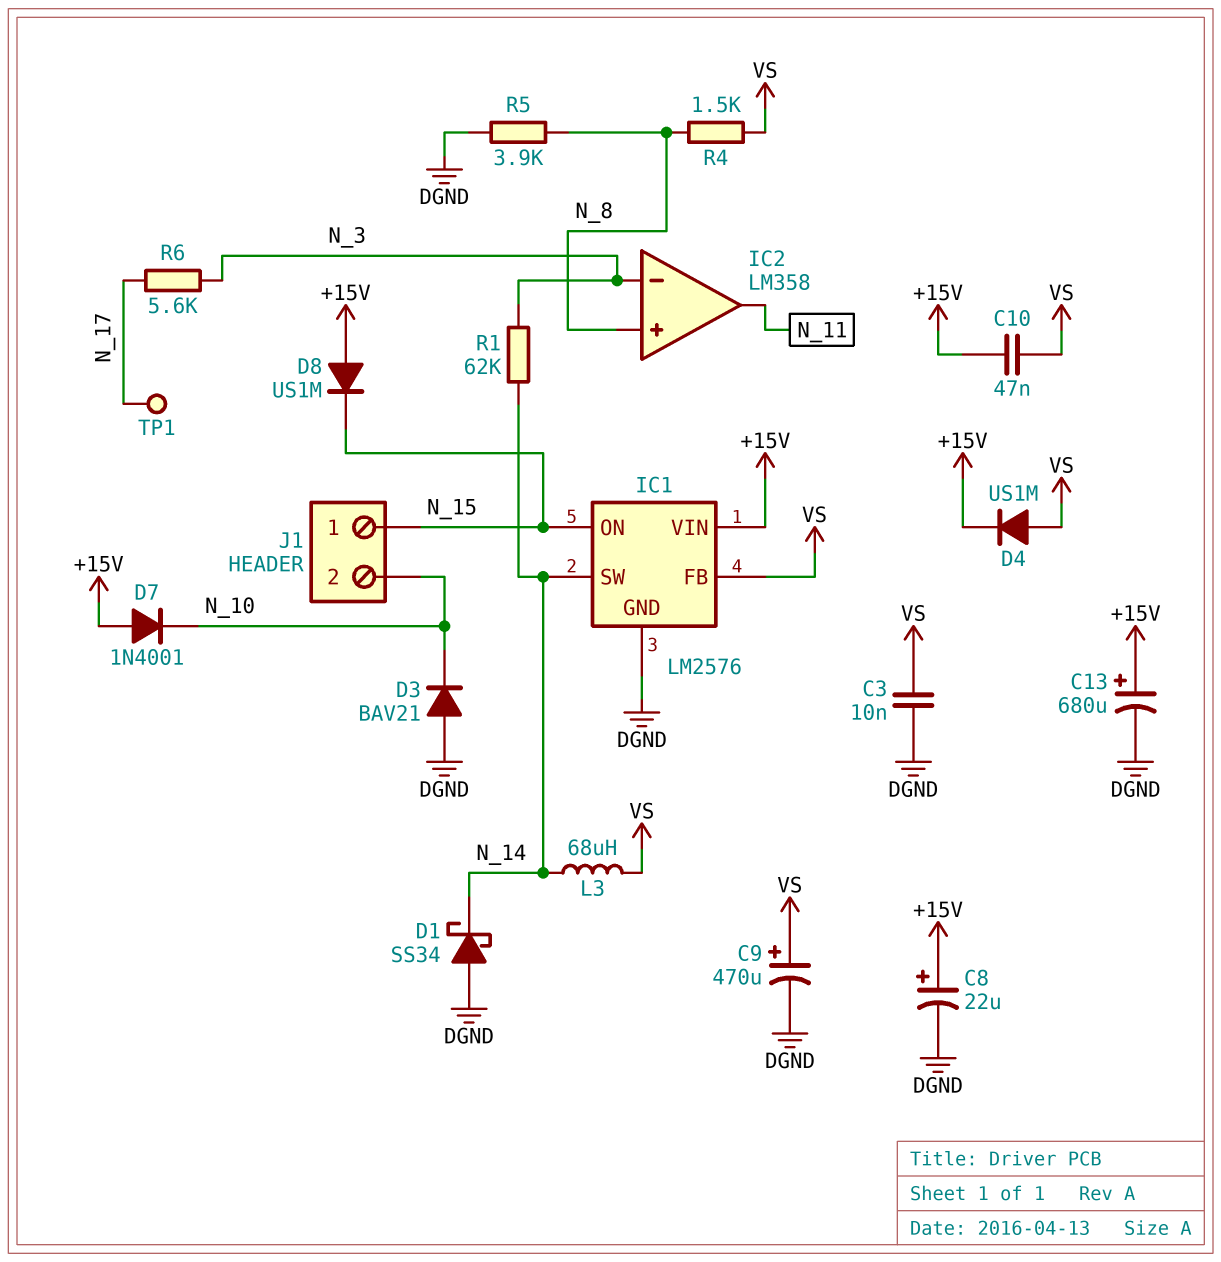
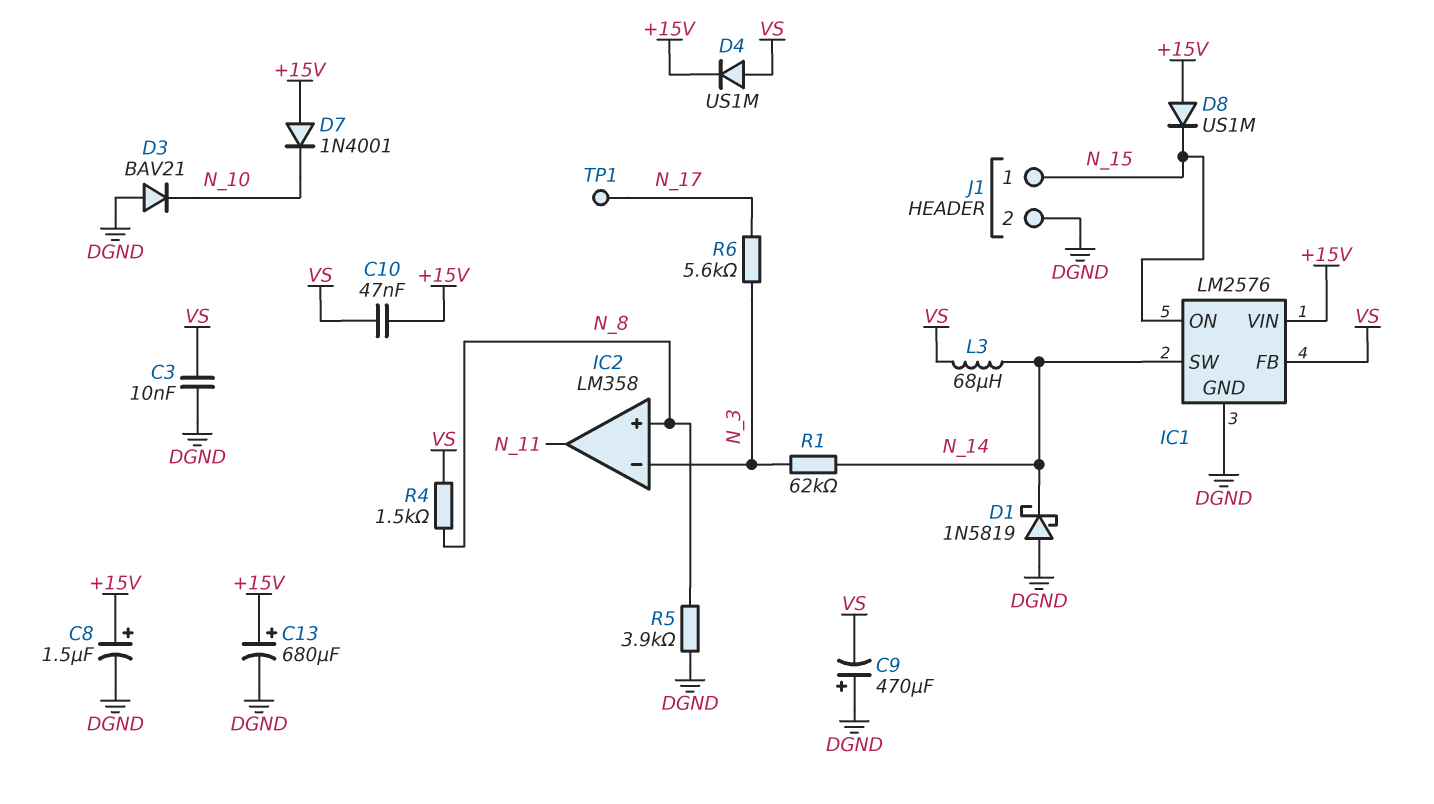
C8: 22uF (plus +15V, minus DGND) -> 1.5uF (plus +15V, minus DGND)
C9: 470uF (plus VS, minus DGND) -> 470uF (plus DGND, minus VS)
D1: schottky SS34 (A DGND, K N_14) -> schottky 1N5819 (A DGND, K N_14)
J1 pin 2: N_10 -> DGND

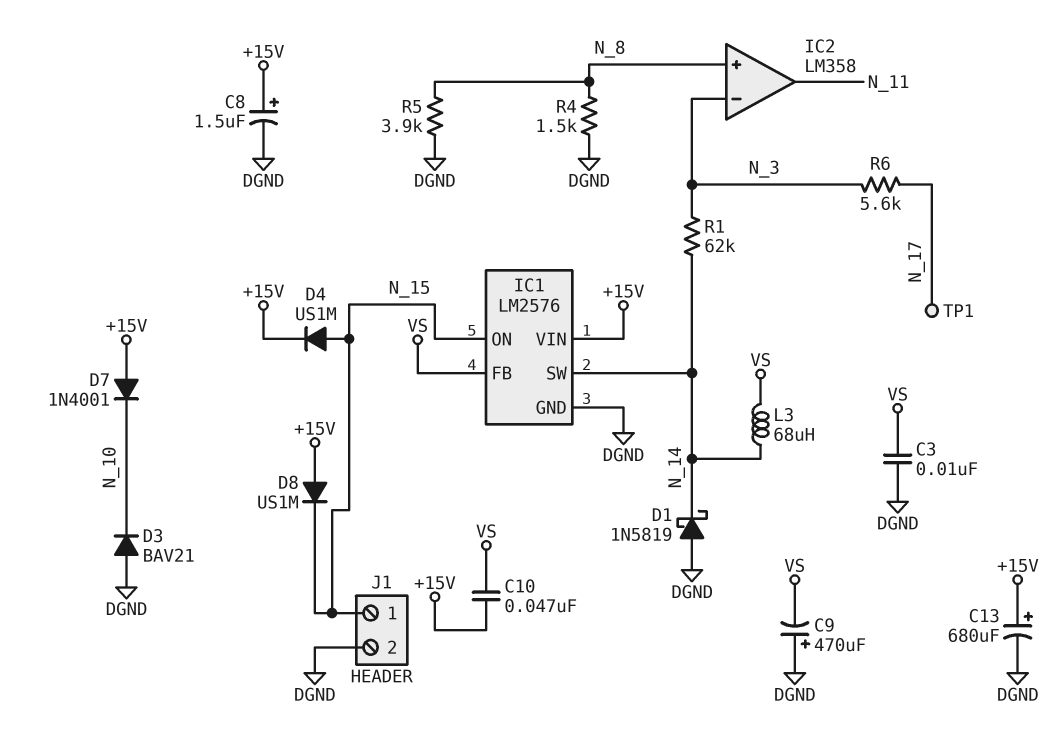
D4: diode US1M (A VS, K +15V) -> diode US1M (A N_15, K +15V)
R4: 1.5k (N_8, VS) -> 1.5k (DGND, N_8)

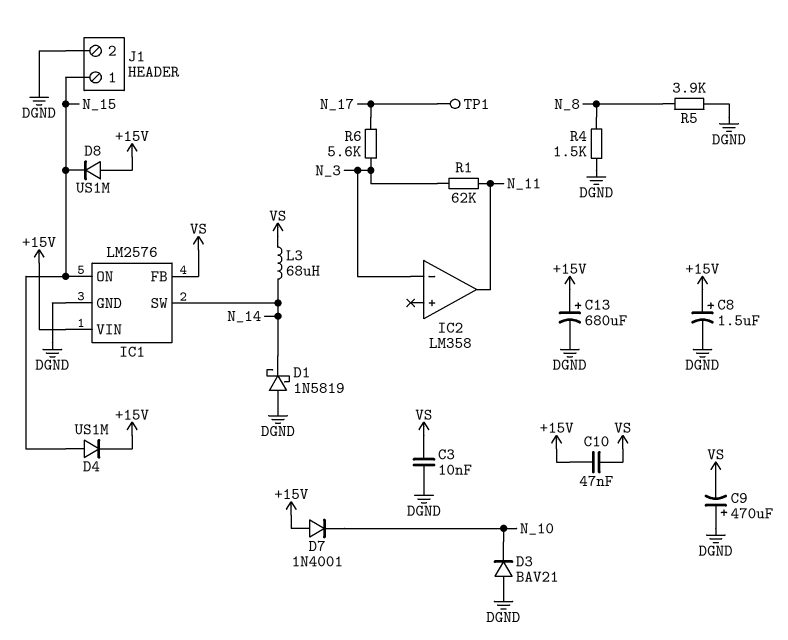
IC2 pin in+: N_8 -> none
R1: 62k (N_3, N_14) -> 62k (N_3, N_11)

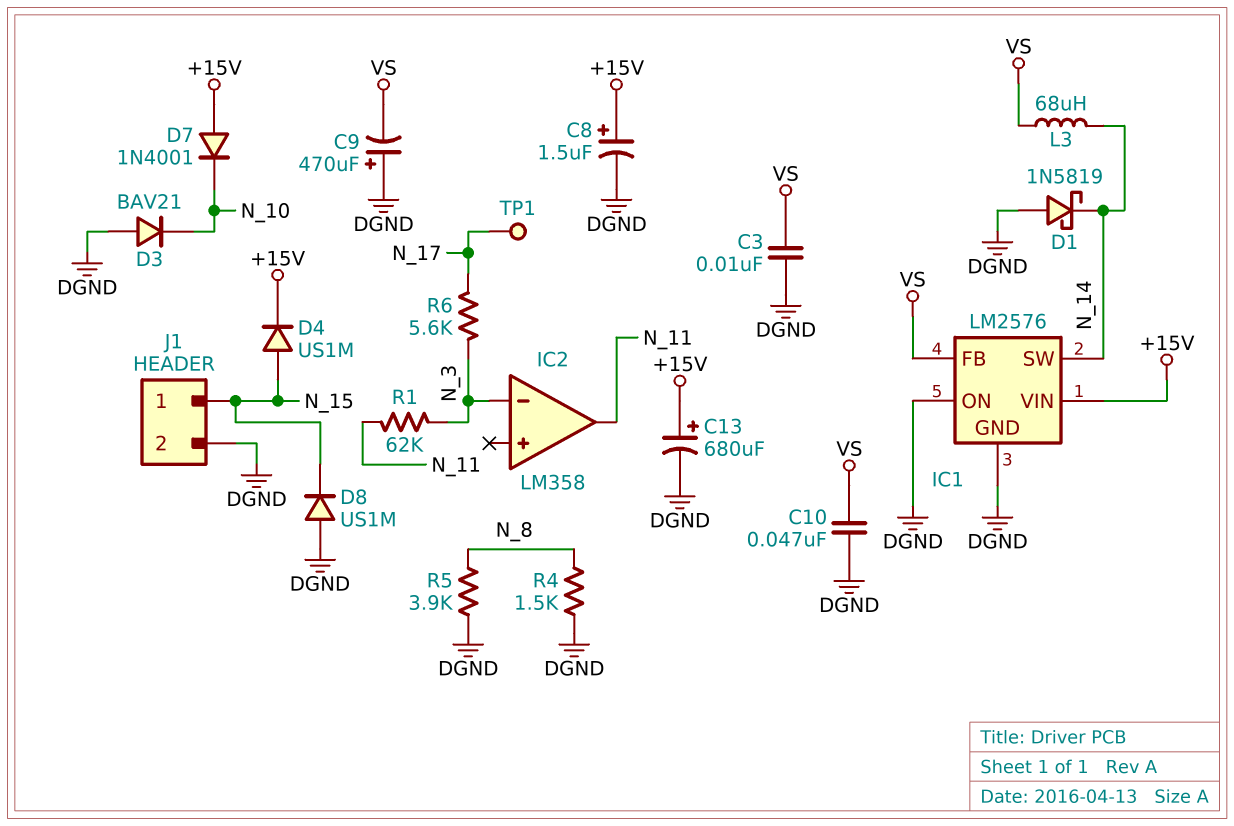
C10: 47nF (+15V, VS) -> 47nF (DGND, VS)
D8: diode US1M (A +15V, K N_15) -> diode US1M (A DGND, K N_15)
IC1 pin ON: N_15 -> DGND

